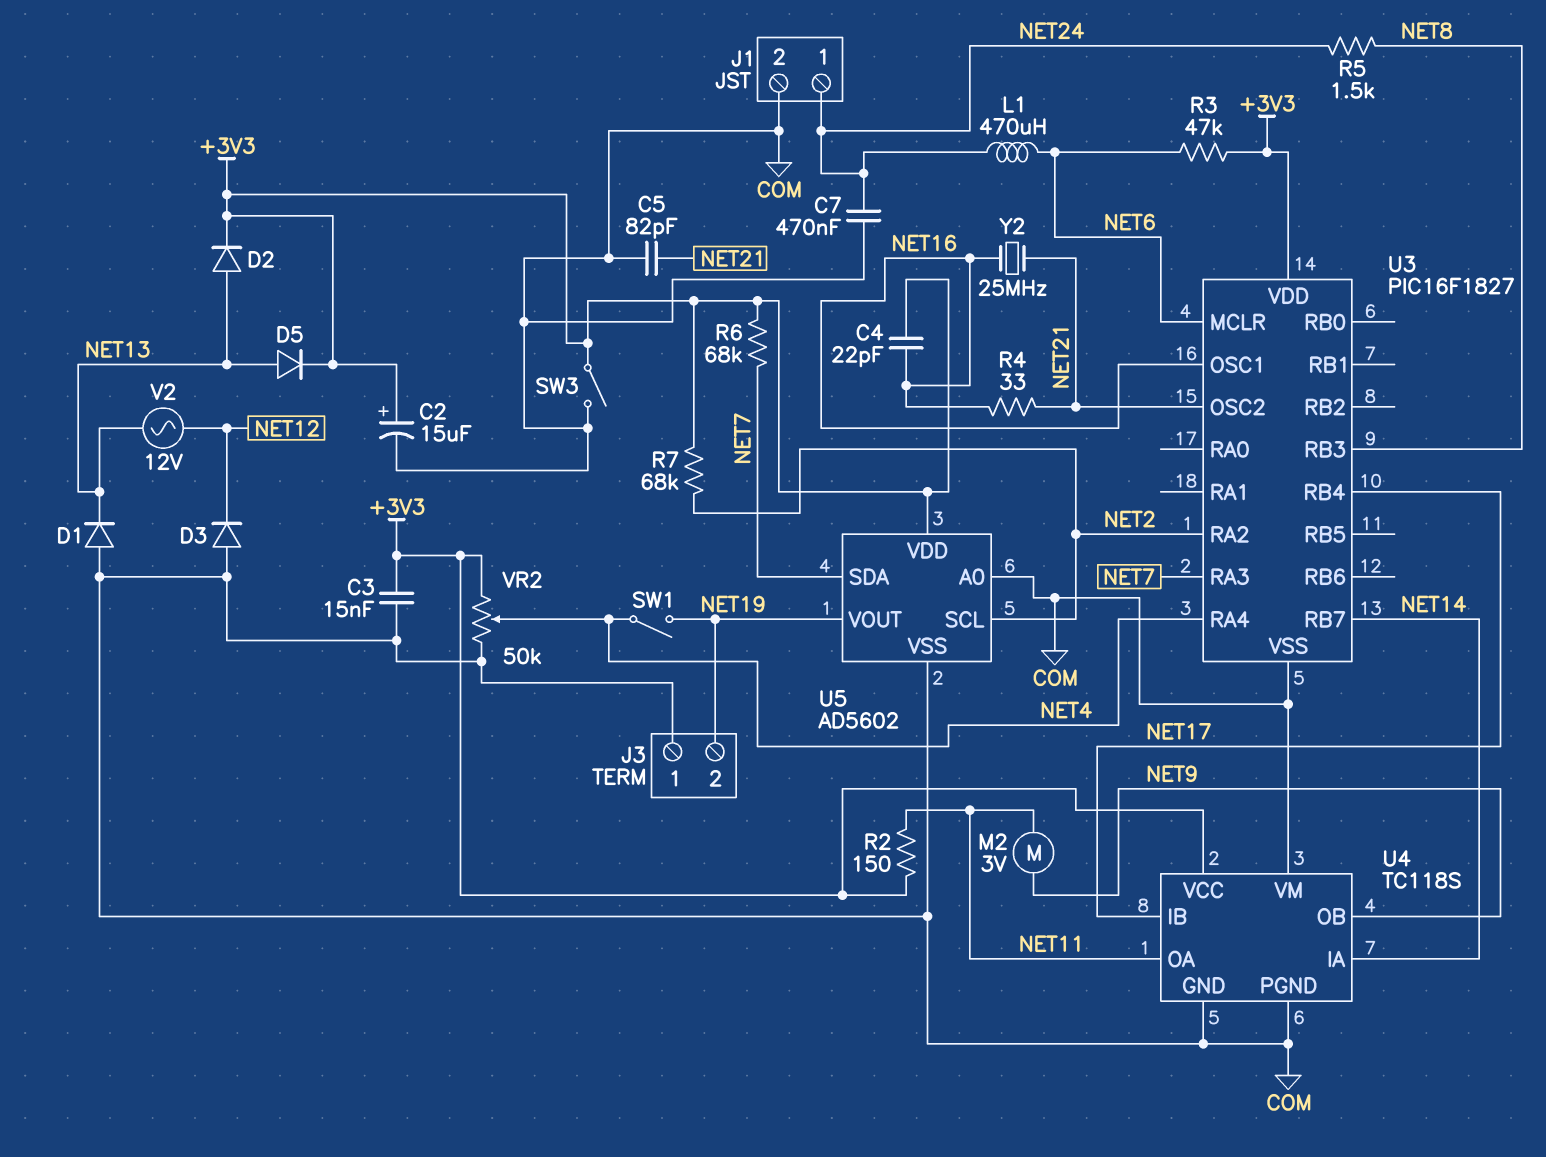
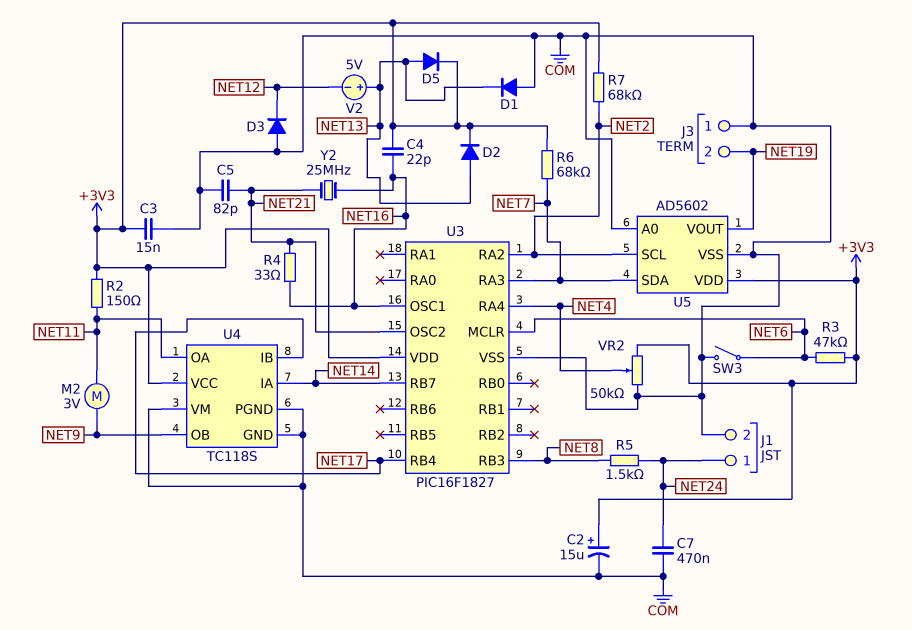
L1: 470uH (NET6, NET24) -> none
SW1: switch (NET4, NET19) -> none
SW3: switch (+3V3, COM) -> switch (COM, NET6)
V2: AC 12V (NET12, NET13) -> 5V (plus NET13, minus NET12)

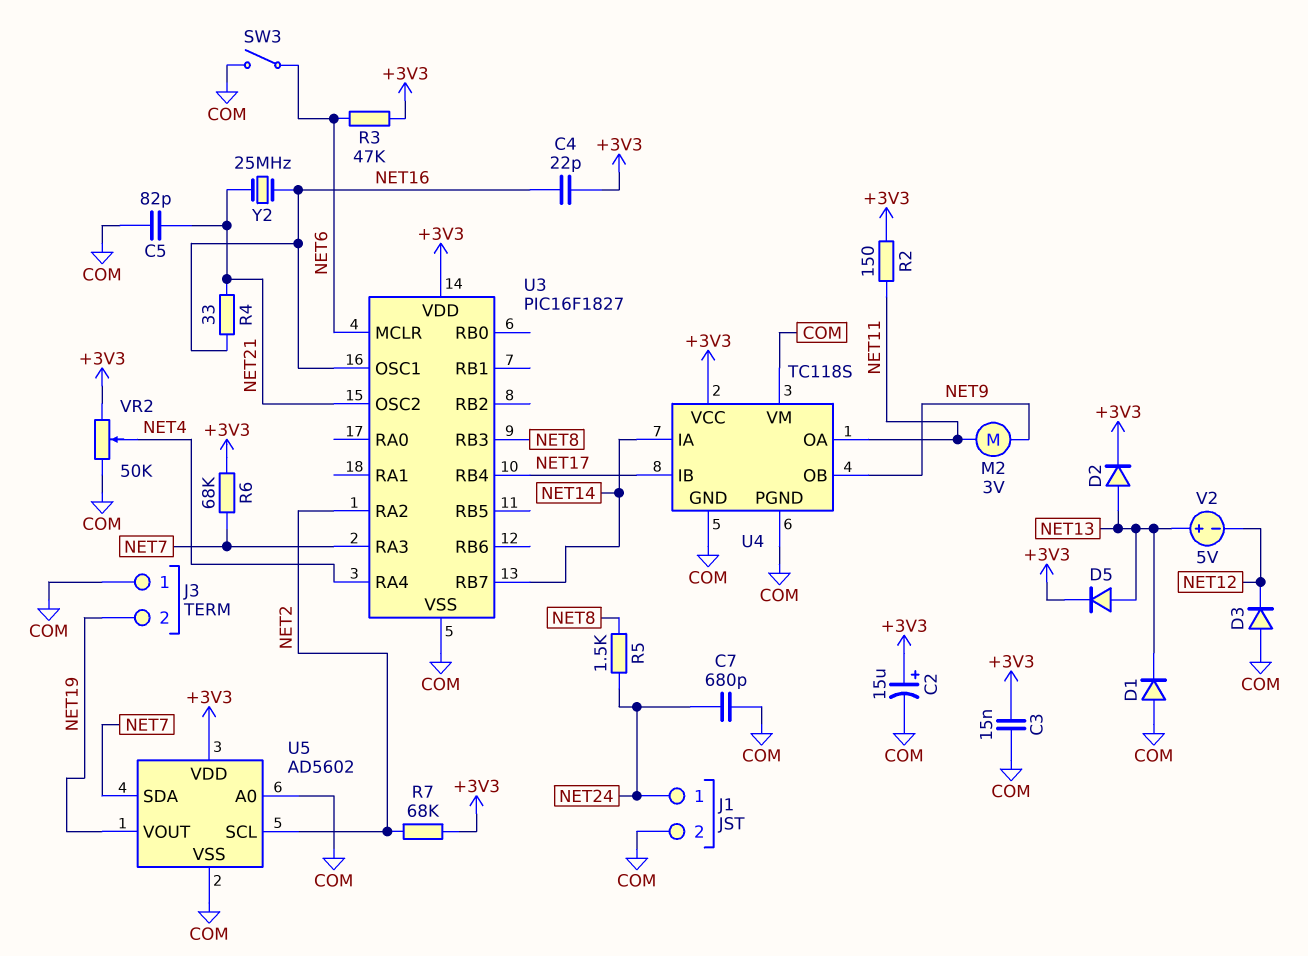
C7: 470nF (COM, NET24) -> 680pF (COM, NET24)

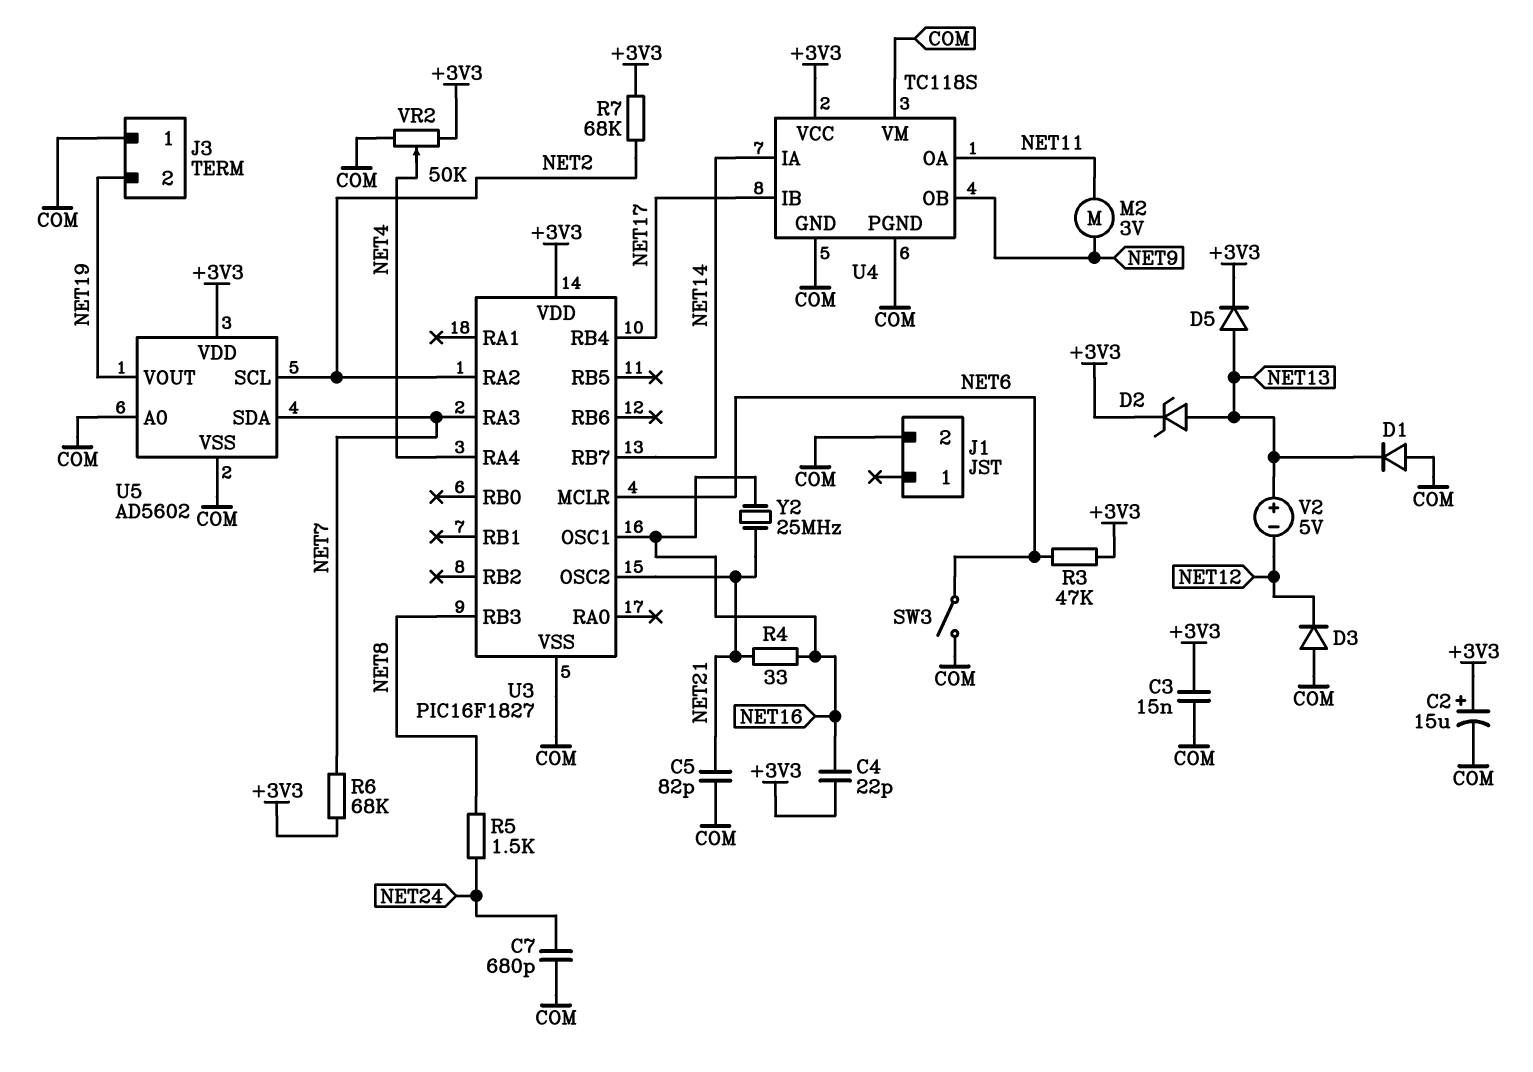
D2: diode (A NET13, K +3V3) -> zener (A NET13, K +3V3)
J1 pin 1: NET24 -> none
R2: 150 (+3V3, NET11) -> none

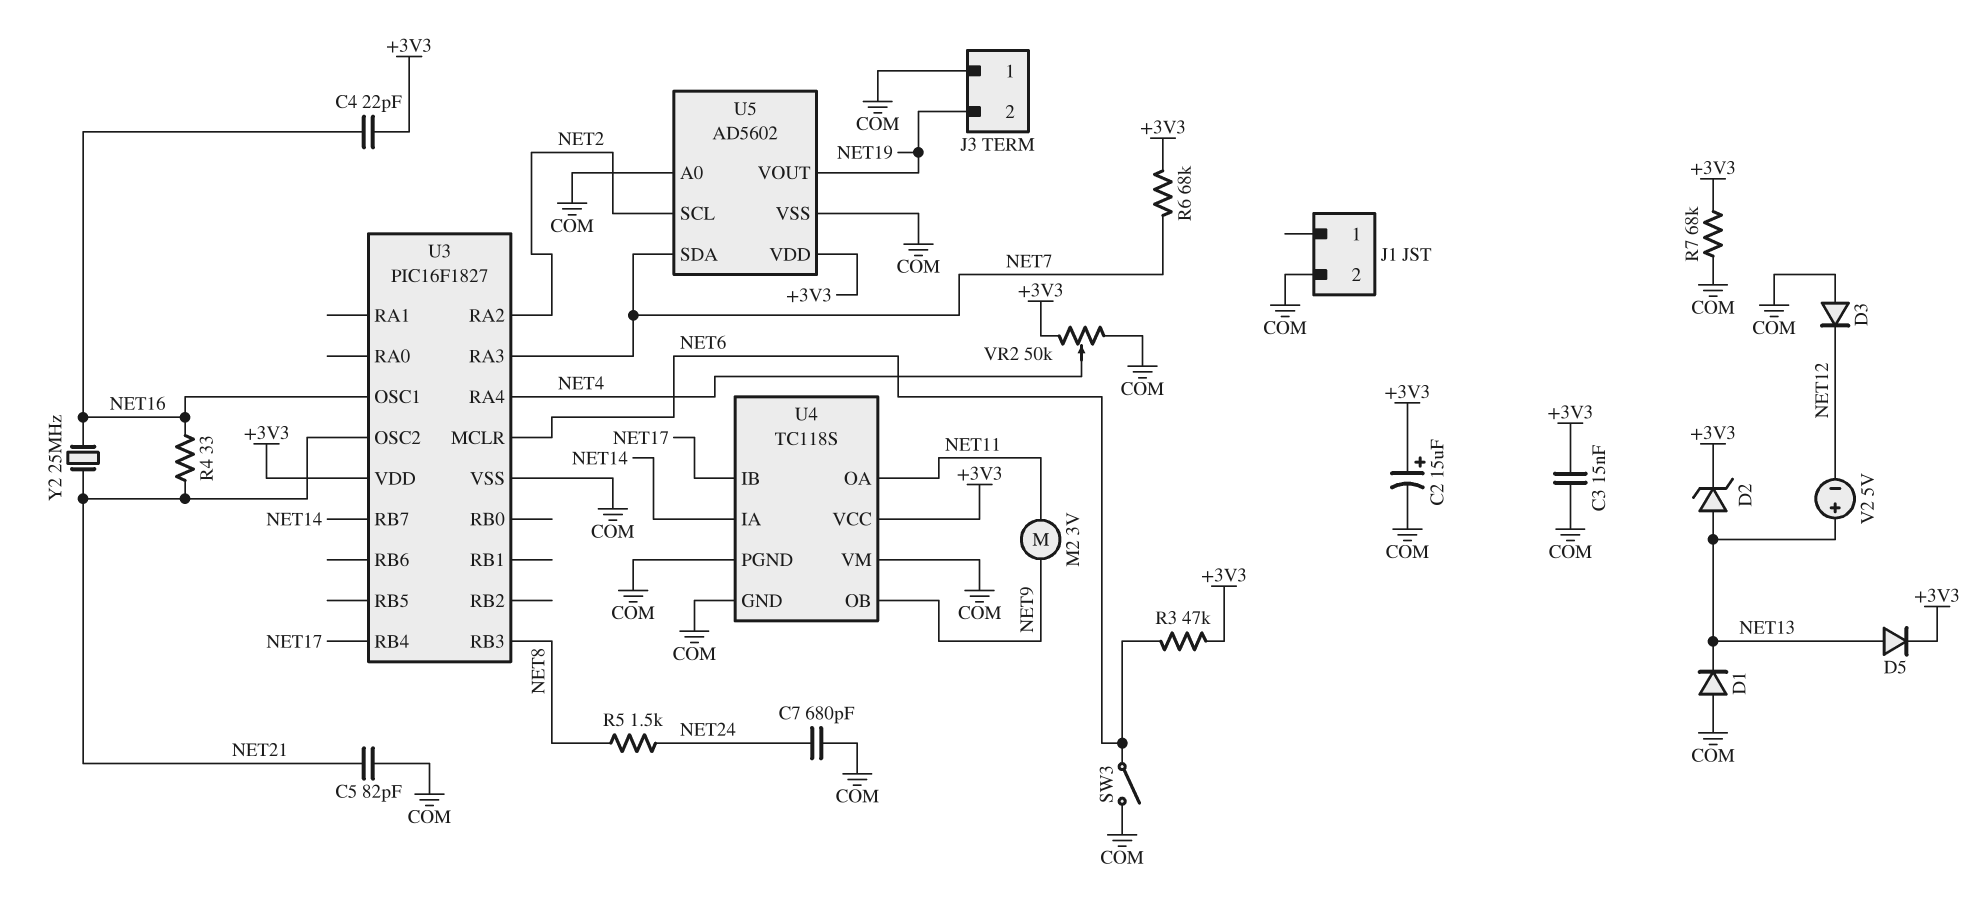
R7: 68k (+3V3, NET2) -> 68k (+3V3, COM)

